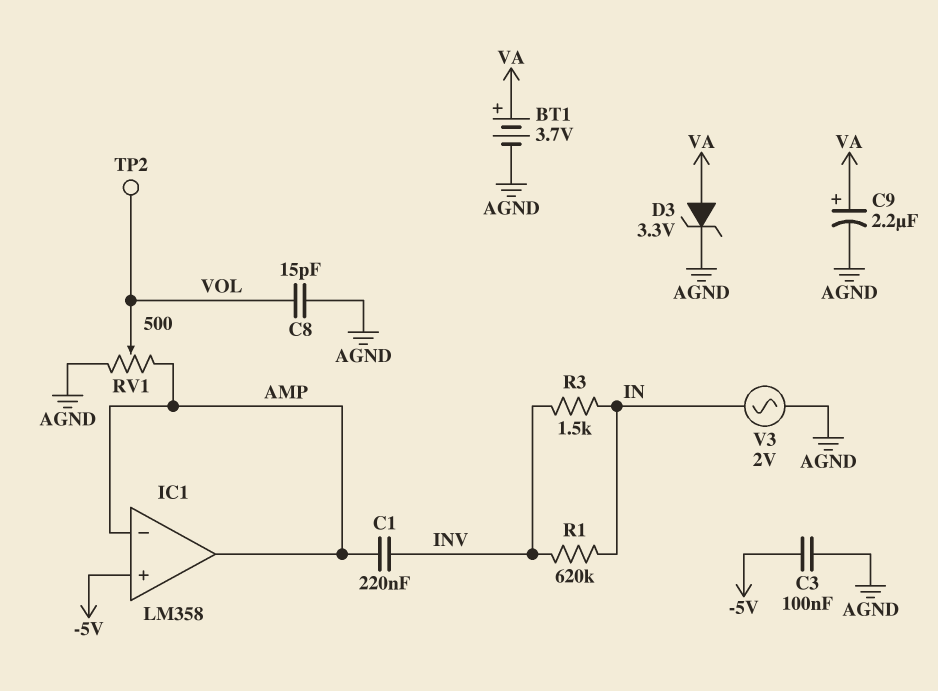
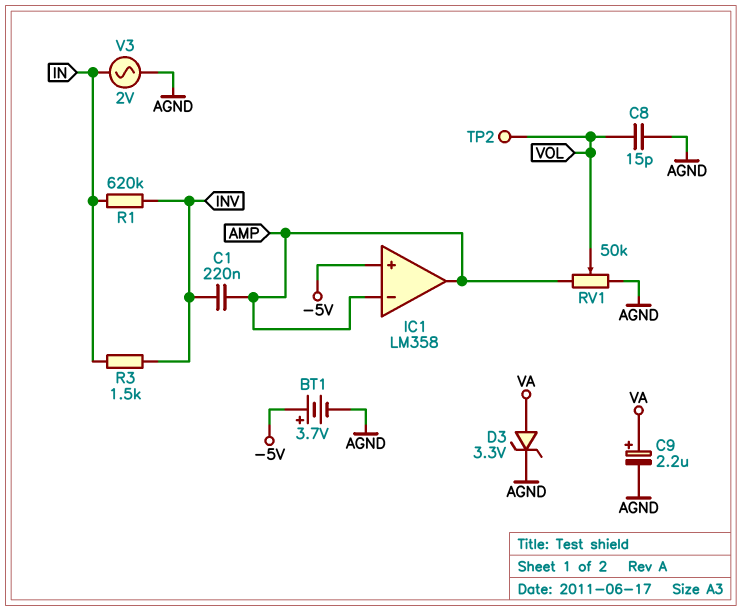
BT1: 3.7V (plus VA, minus AGND) -> 3.7V (plus -5V, minus AGND)
C3: 100nF (-5V, AGND) -> none
RV1: 500 (AGND, AMP, wiper VOL) -> 50k (AGND, AMP, wiper VOL)

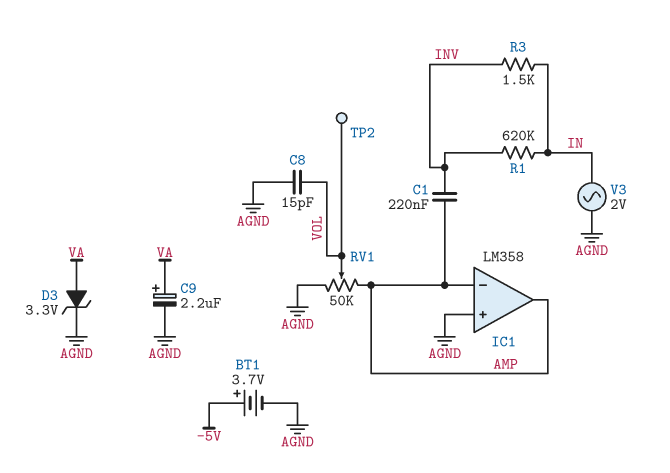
IC1 pin in+: -5V -> AGND

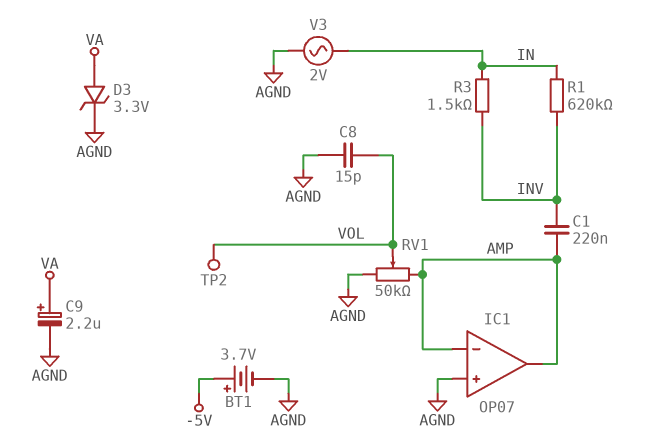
IC1: LM358 -> OP07

